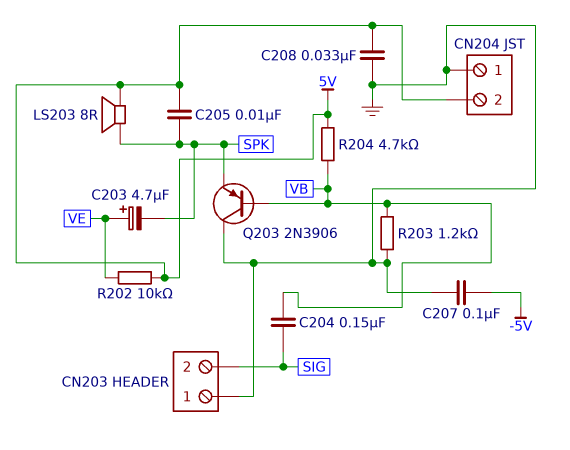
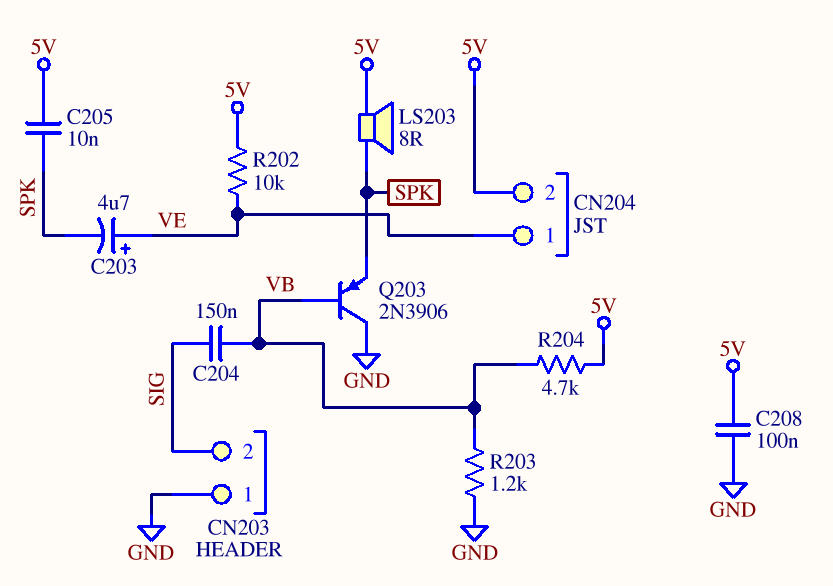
C207: 100nF (-5V, GND) -> none
C208: 33nF (5V, GND) -> 100nF (5V, GND)
CN204 pin 1: GND -> VE

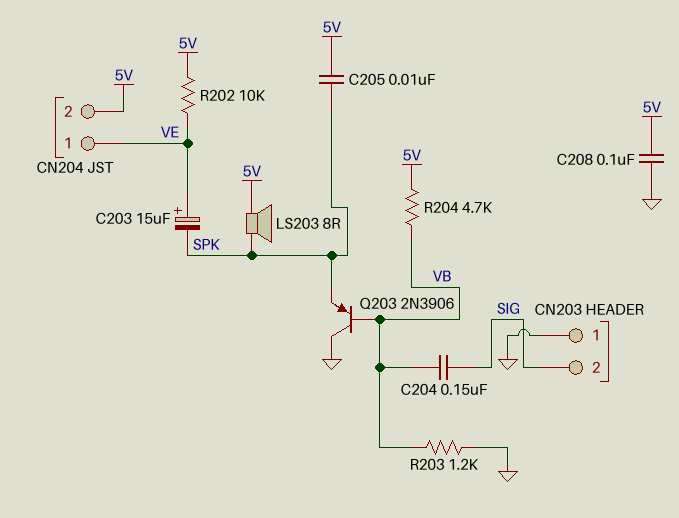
C203: 4.7uF (plus VE, minus SPK) -> 15uF (plus VE, minus SPK)

